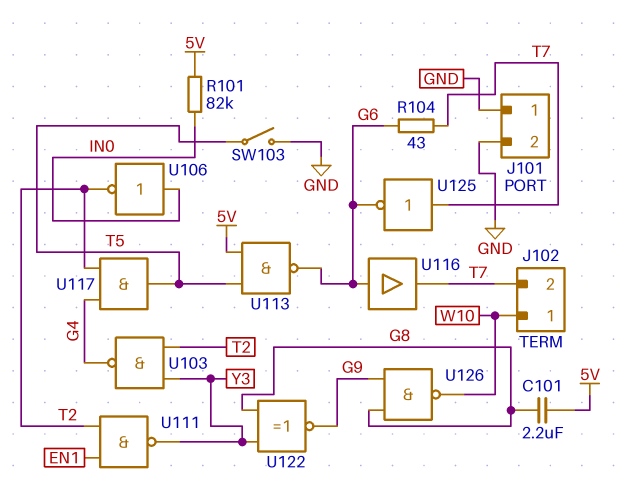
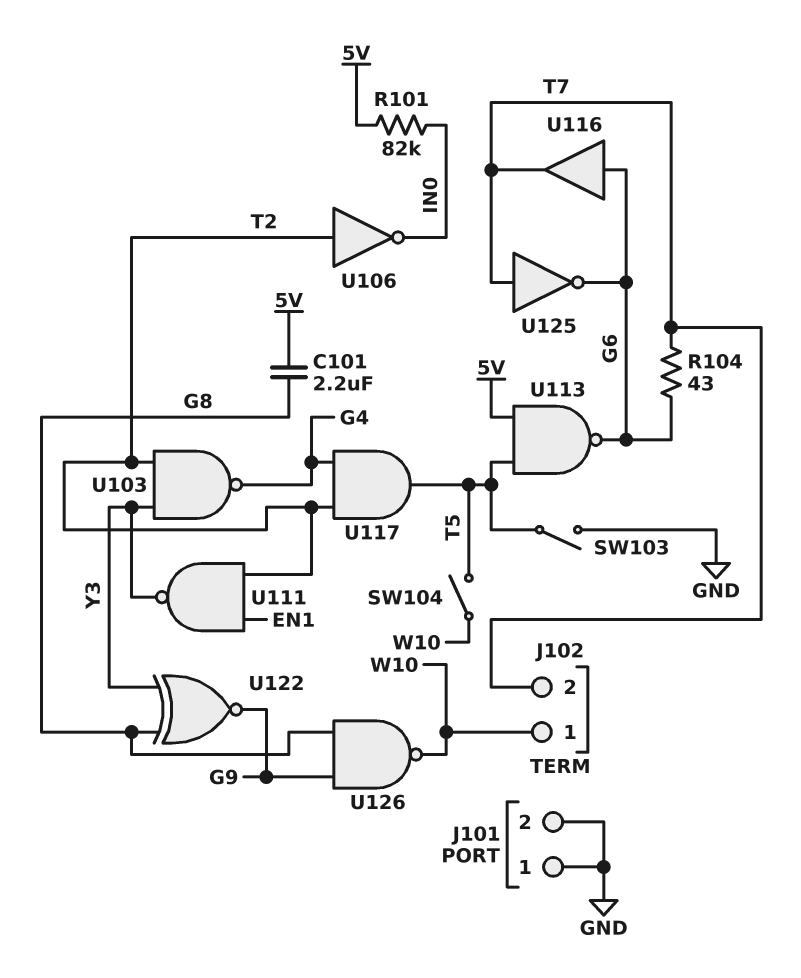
SW104: none -> switch (T5, W10)
U106: NOT (in IN0, out T2) -> NOT (in T2, out IN0)

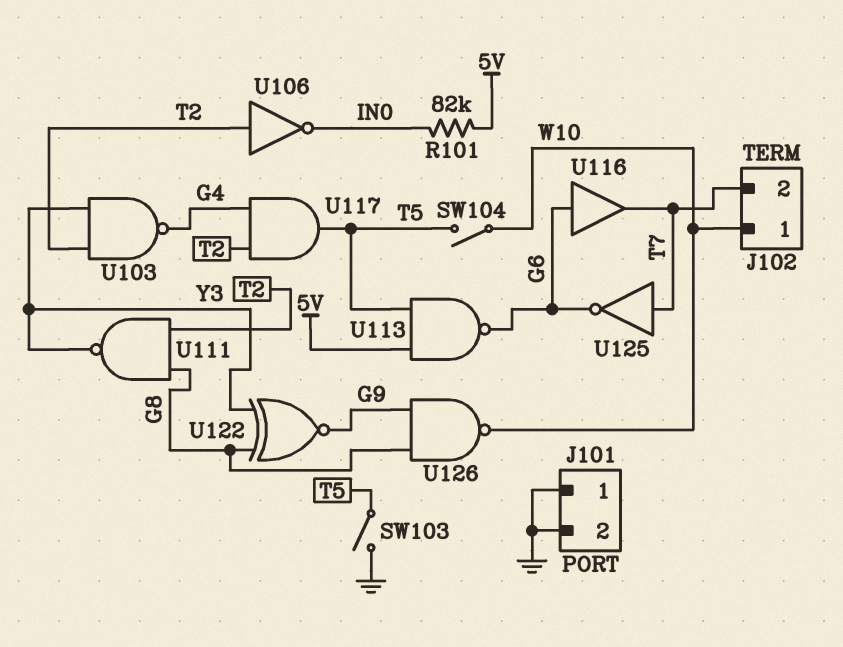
C101: 2.2uF (5V, G8) -> none
R104: 43 (G6, T7) -> none
U111: NAND (in EN1, in T2, out Y3) -> NAND (in G8, in T2, out Y3)

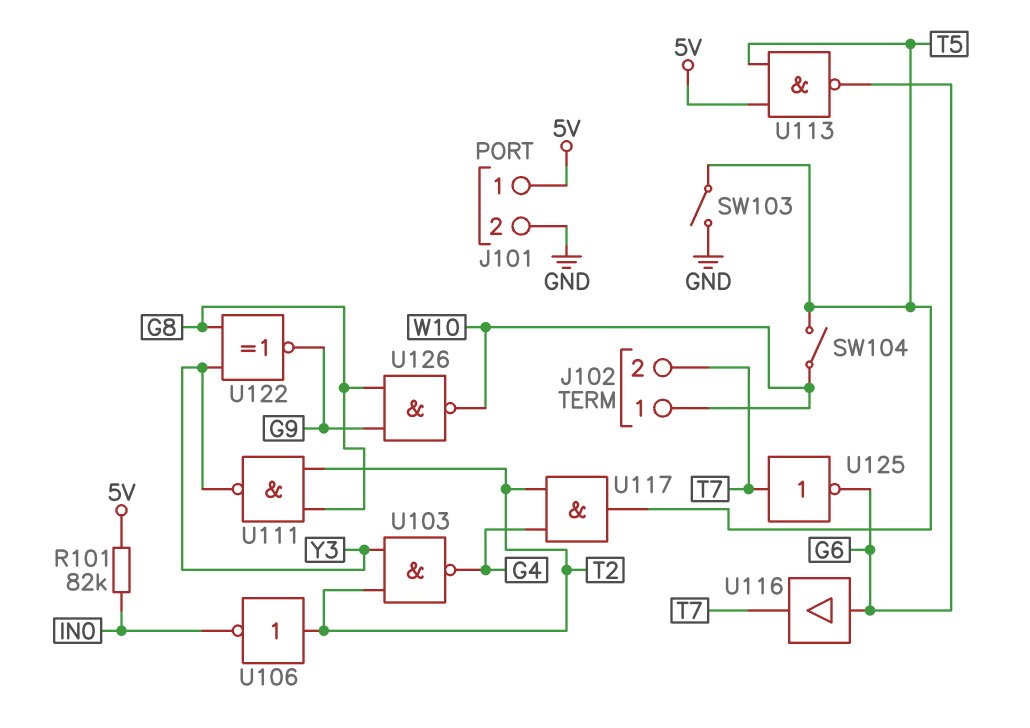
J101 pin 1: GND -> 5V

